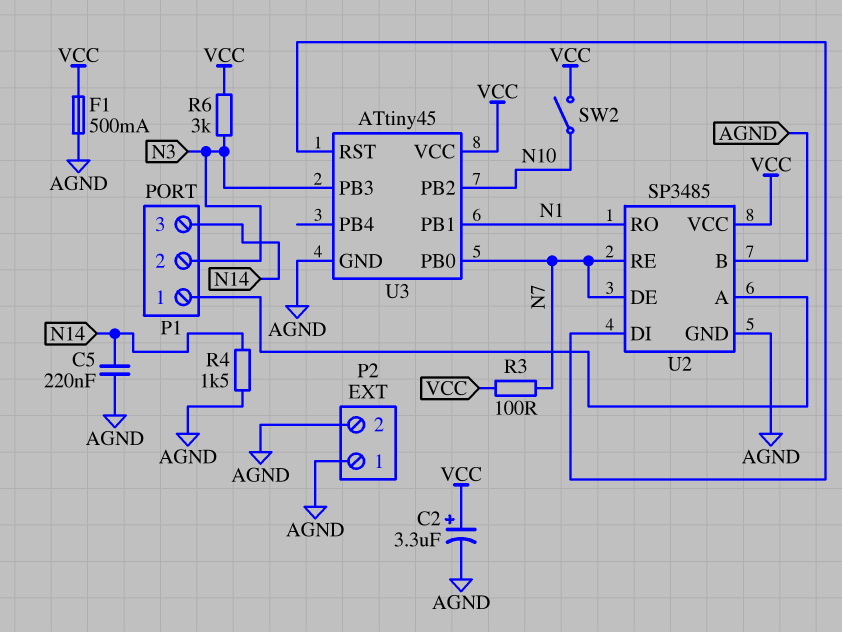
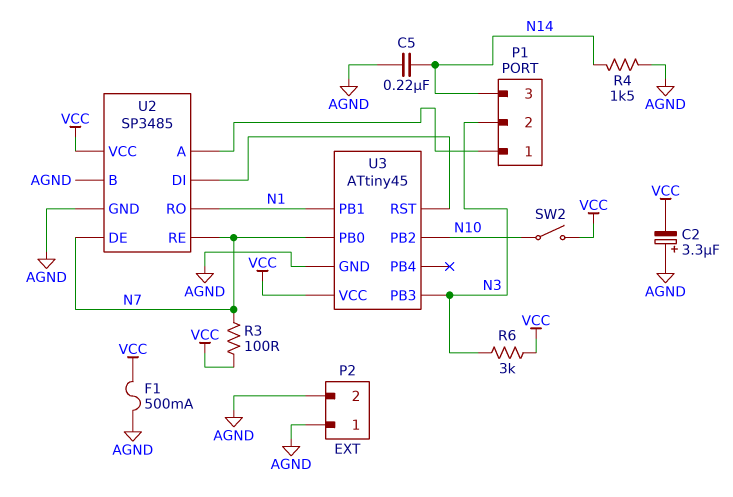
C2: 3.3uF (plus VCC, minus AGND) -> 3.3uF (plus AGND, minus VCC)

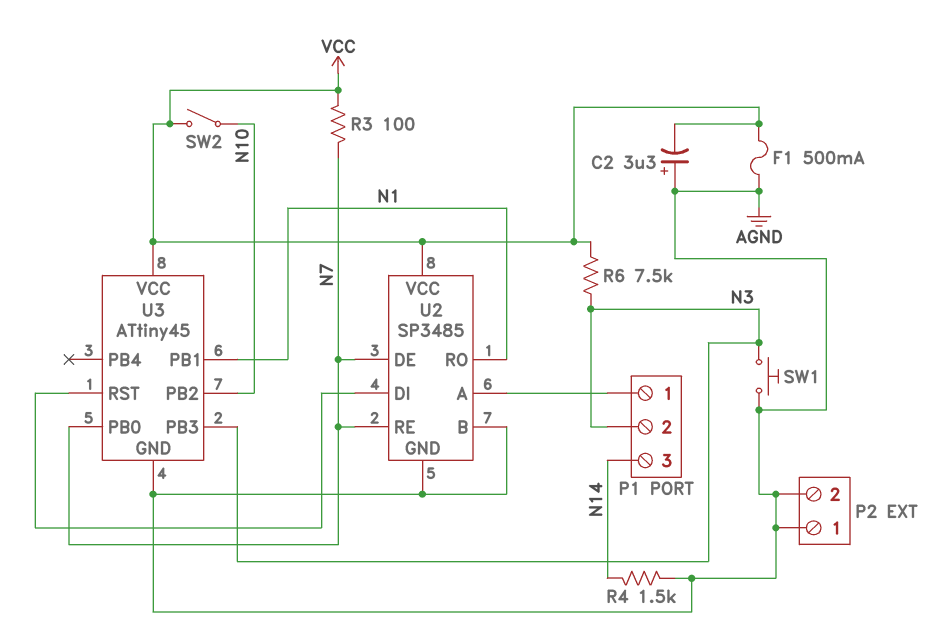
C5: 220nF (AGND, N14) -> none
R6: 3k (N3, VCC) -> 7.5k (N3, VCC)
SW1: none -> button (AGND, N3)

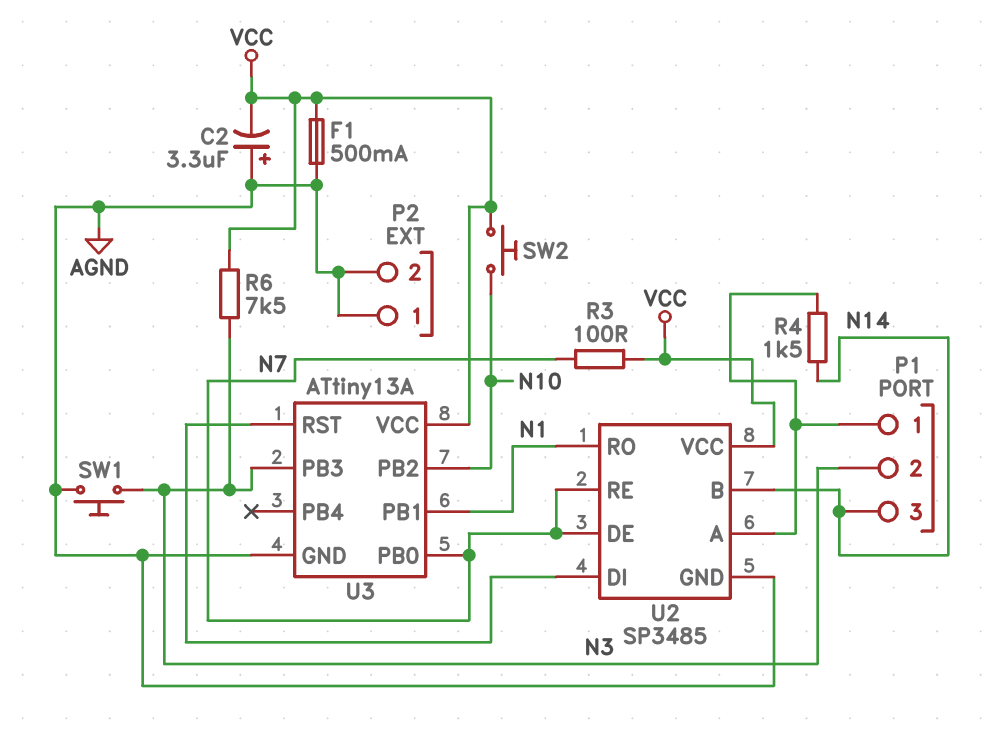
R4: 1.5k (AGND, N14) -> 1.5k (N14, P1/1)
SW2: switch (N10, VCC) -> button (N10, VCC)
U2 pin B: AGND -> N14
U3: ATtiny45 -> ATtiny13A

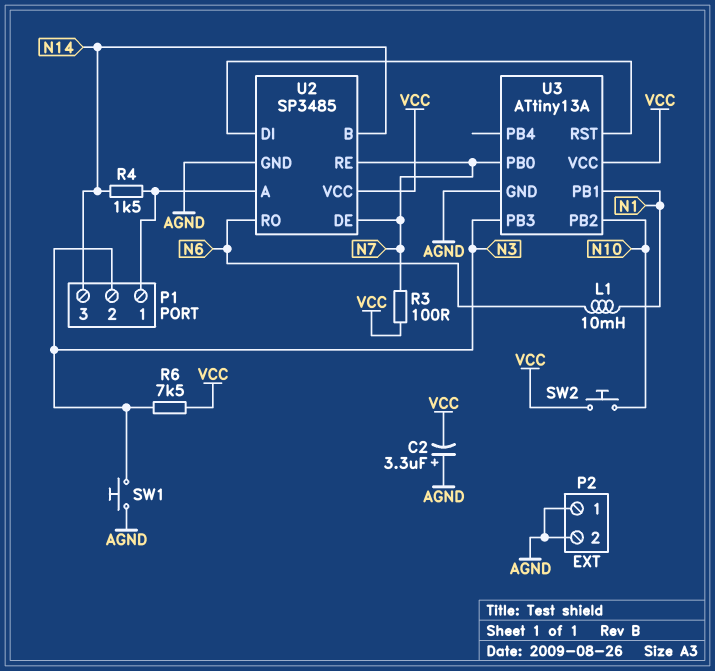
F1: 500mA (AGND, VCC) -> none
L1: none -> 10mH (N1, N6)
U2 pin RO: N1 -> N6

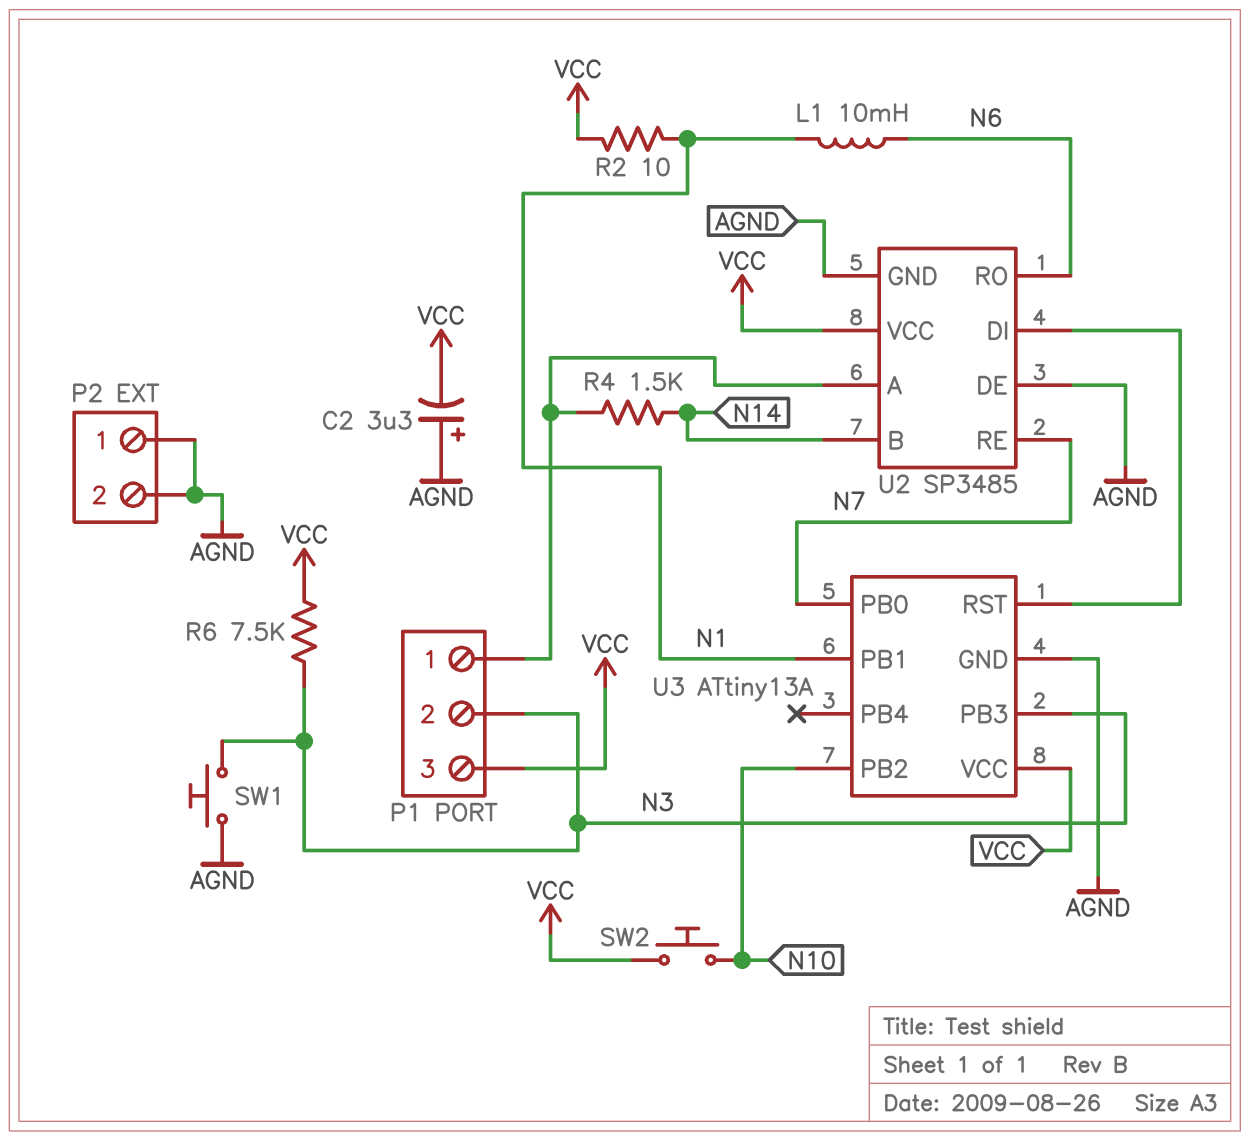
P1 pin 3: N14 -> VCC
R2: none -> 10 (N1, VCC)
R3: 100 (N7, VCC) -> none
U2 pin DE: N7 -> AGND

